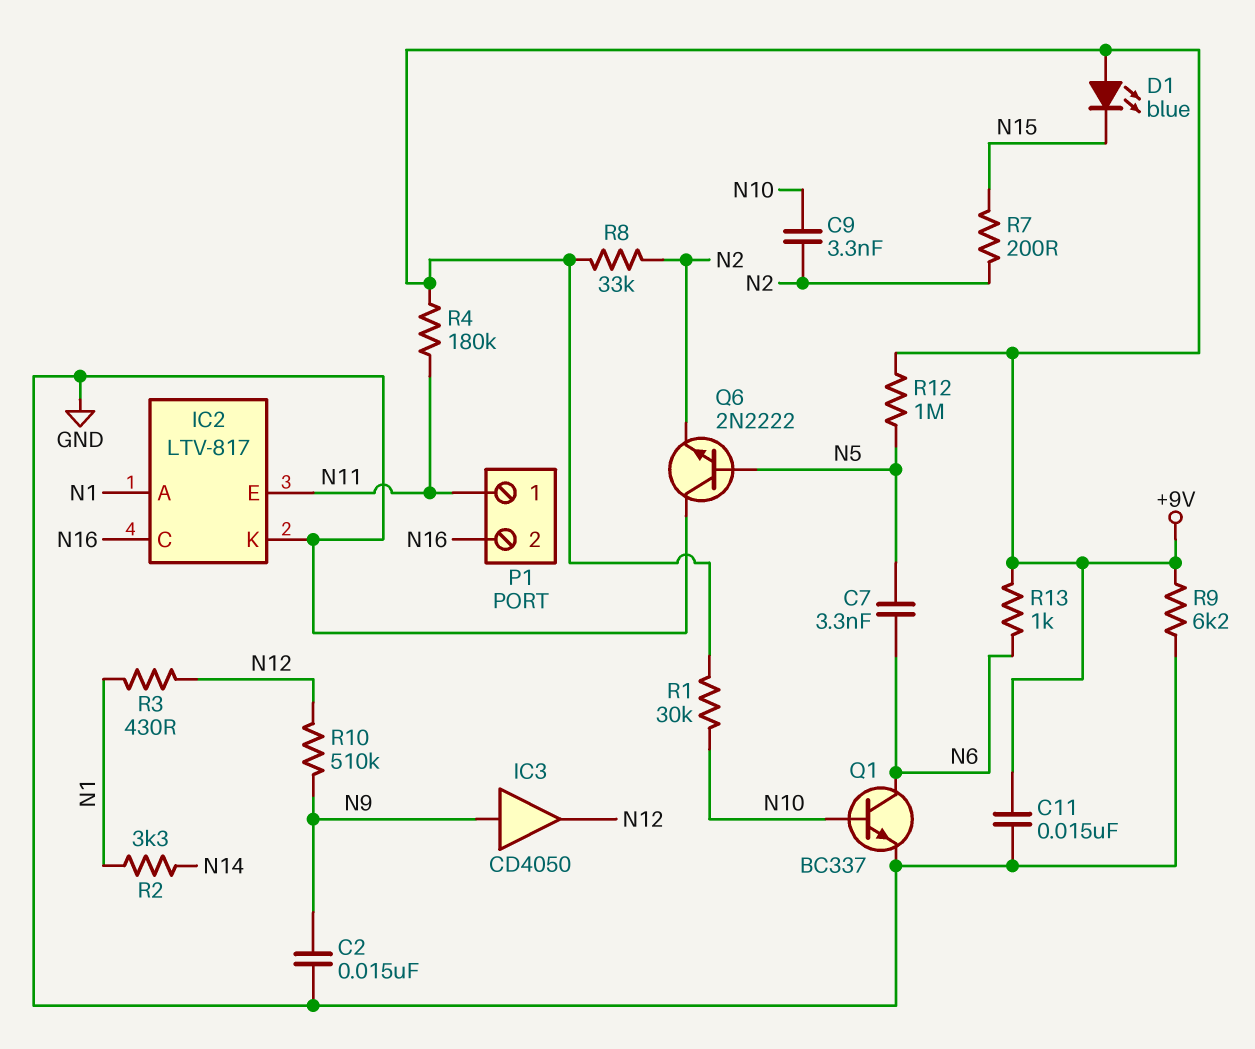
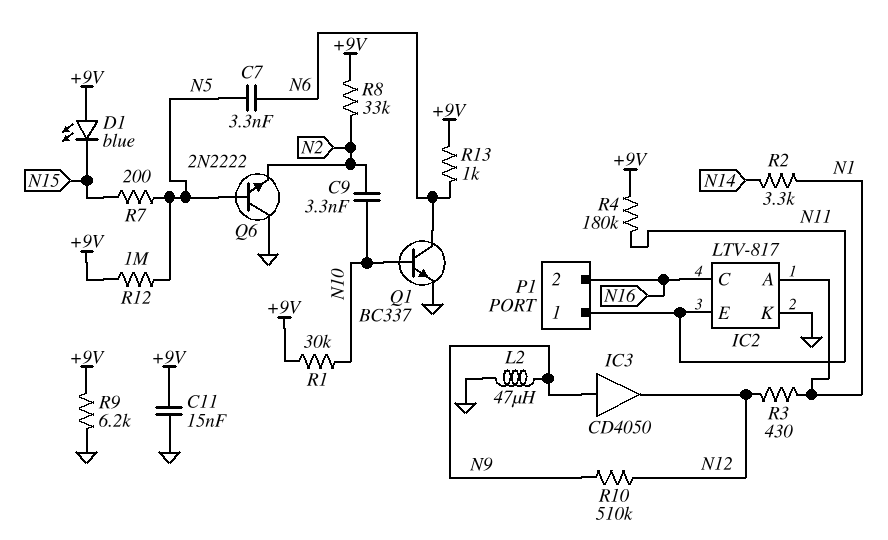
C2: 15nF (GND, N9) -> none
L2: none -> 47uH (GND, N9)
R7: 200 (N2, N15) -> 200 (N5, N15)

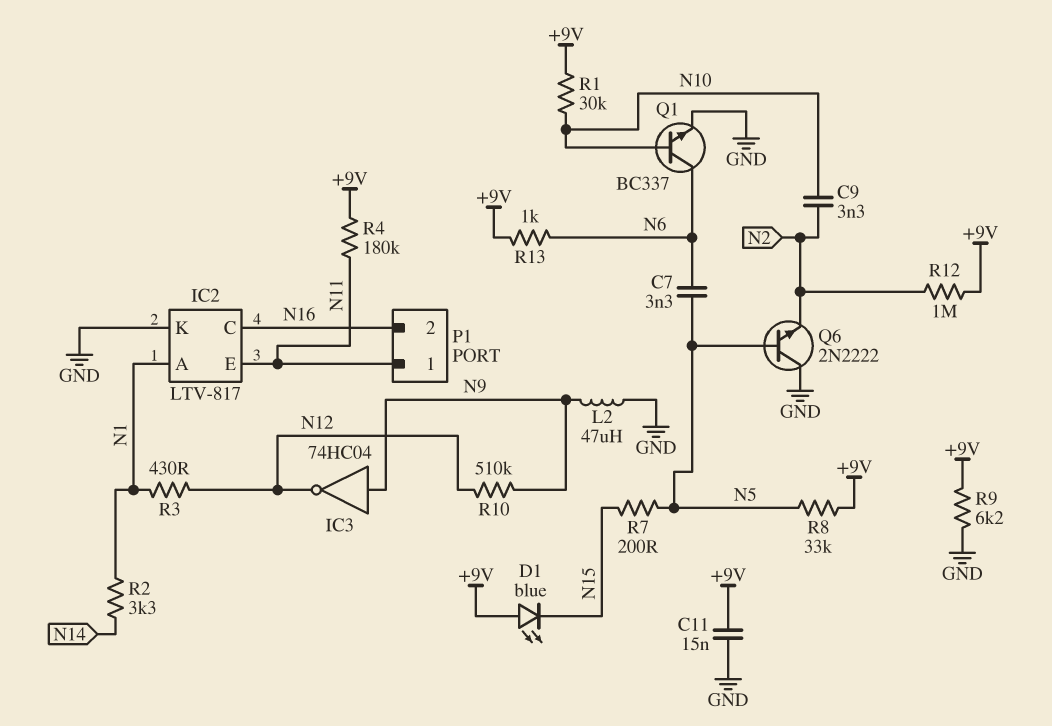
IC3: buffer CD4050 (in N9, out N12) -> NOT 74HC04 (in N9, out N12)
R8: 33k (+9V, N2) -> 33k (+9V, N5)
R12: 1M (+9V, N5) -> 1M (+9V, N2)

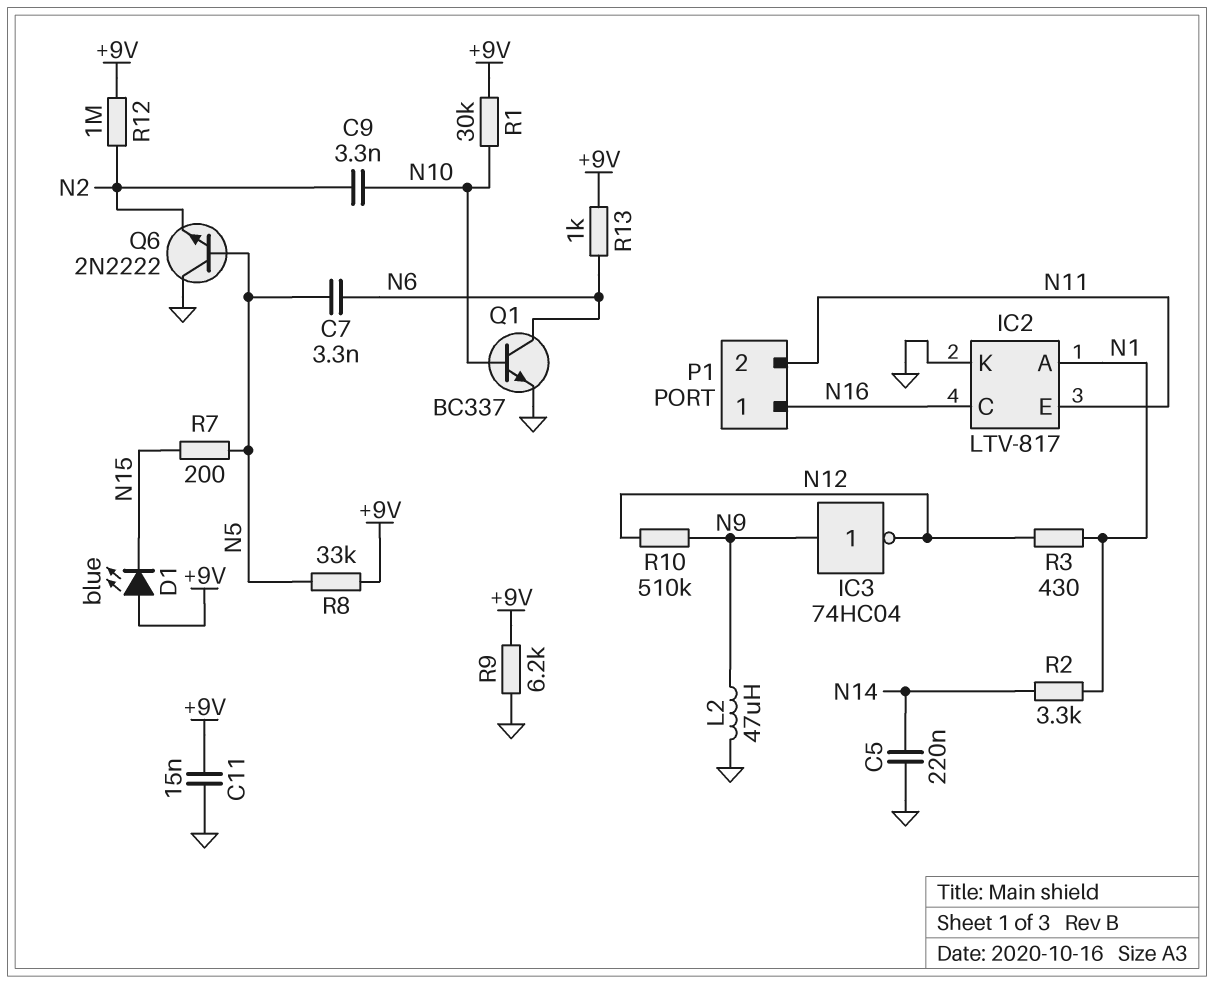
C5: none -> 220nF (GND, N14)
P1 pin 1: N11 -> N16
P1 pin 2: N16 -> N11
R4: 180k (+9V, N11) -> none

